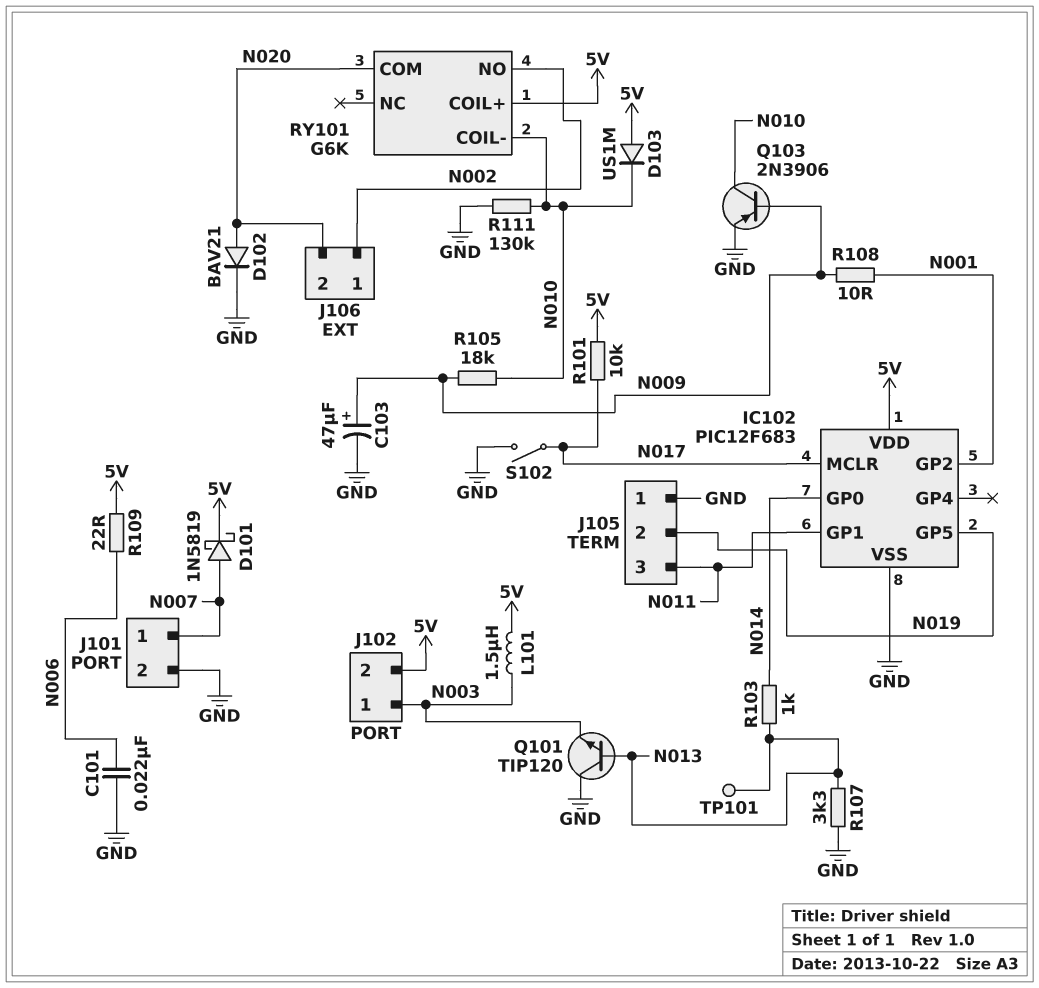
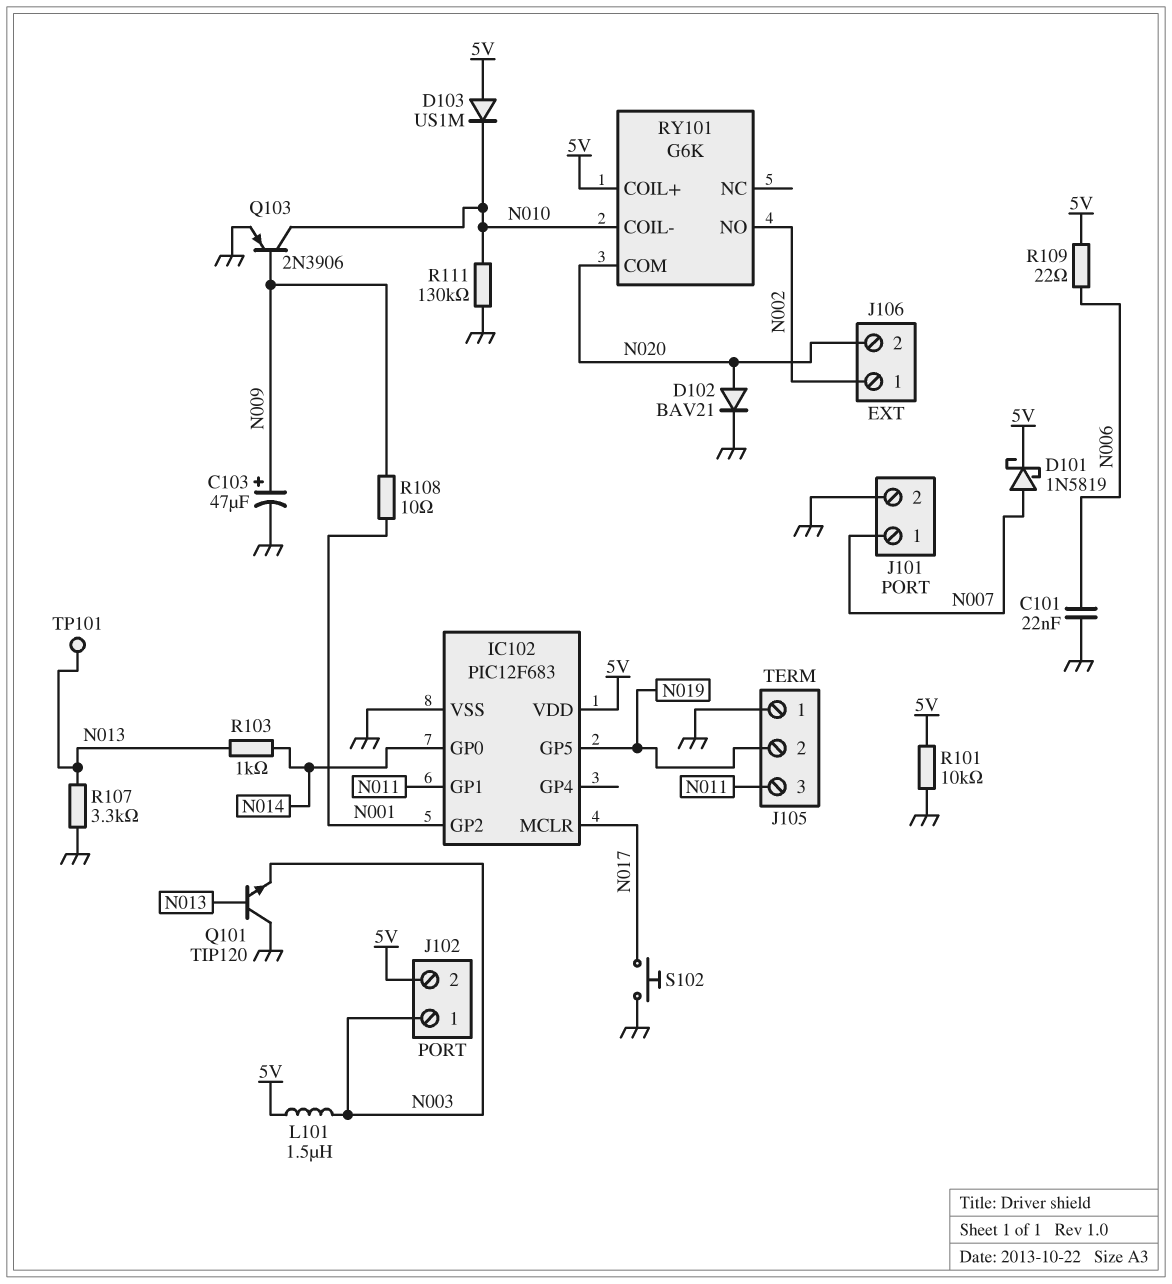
R101: 10k (5V, N017) -> 10k (5V, GND)
R105: 18k (N009, N010) -> none
S102: switch (GND, N017) -> button (GND, N017)

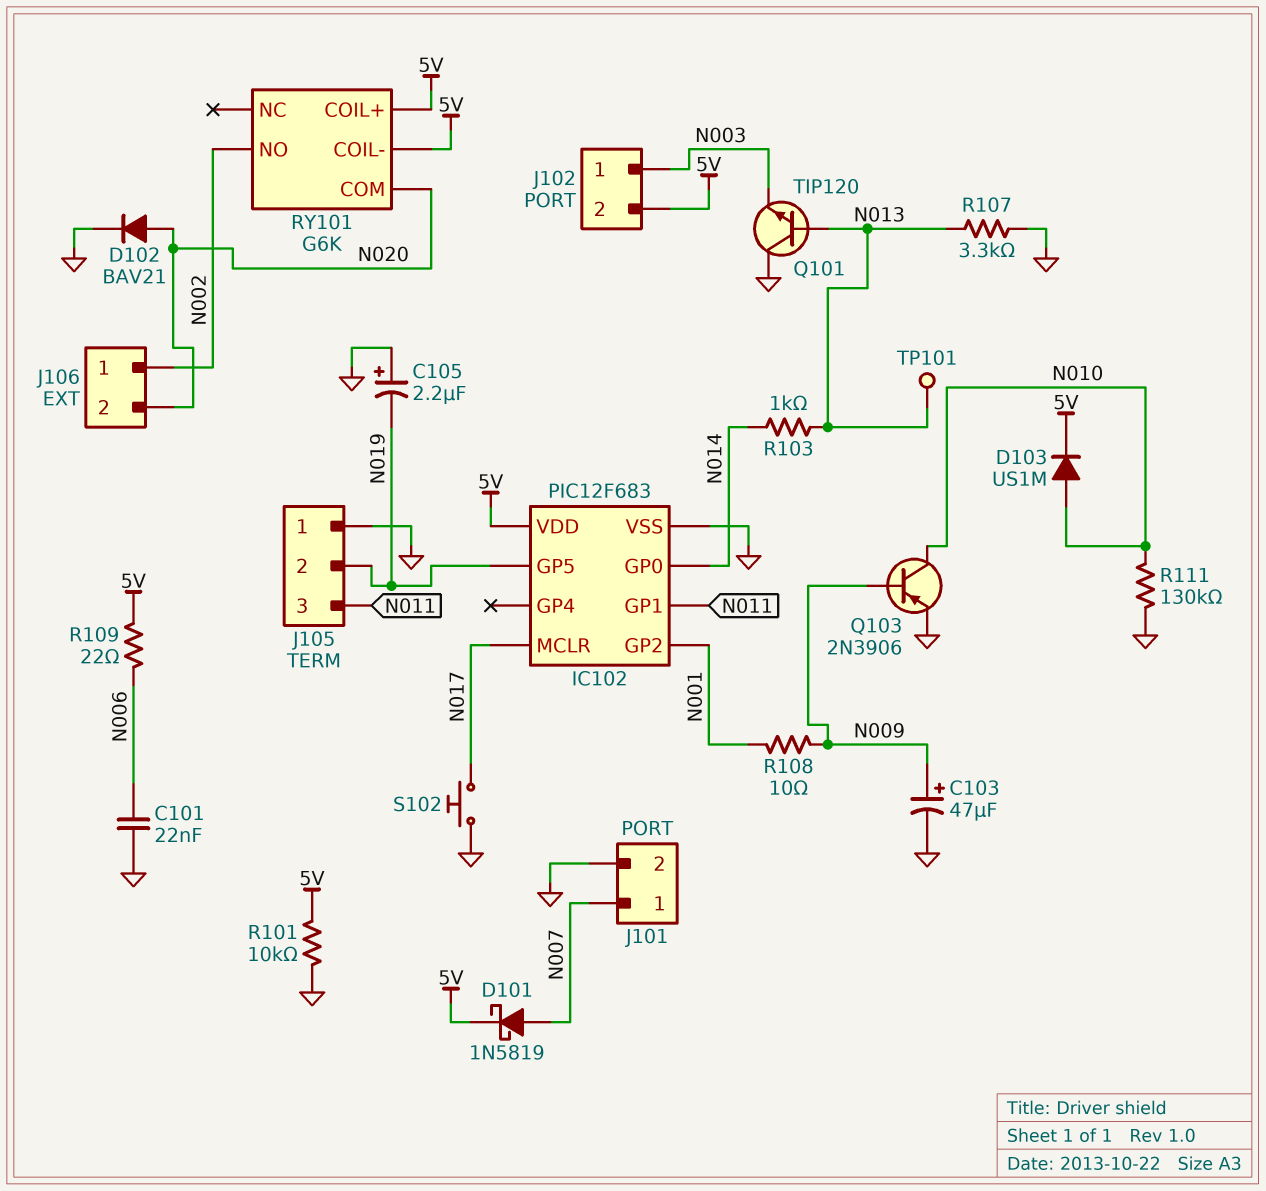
C105: none -> 2.2uF (plus GND, minus N019)
D103: diode US1M (A 5V, K N010) -> diode US1M (A N010, K 5V)
L101: 1.5uH (5V, N003) -> none
RY101 pin COIL-: N010 -> 5V

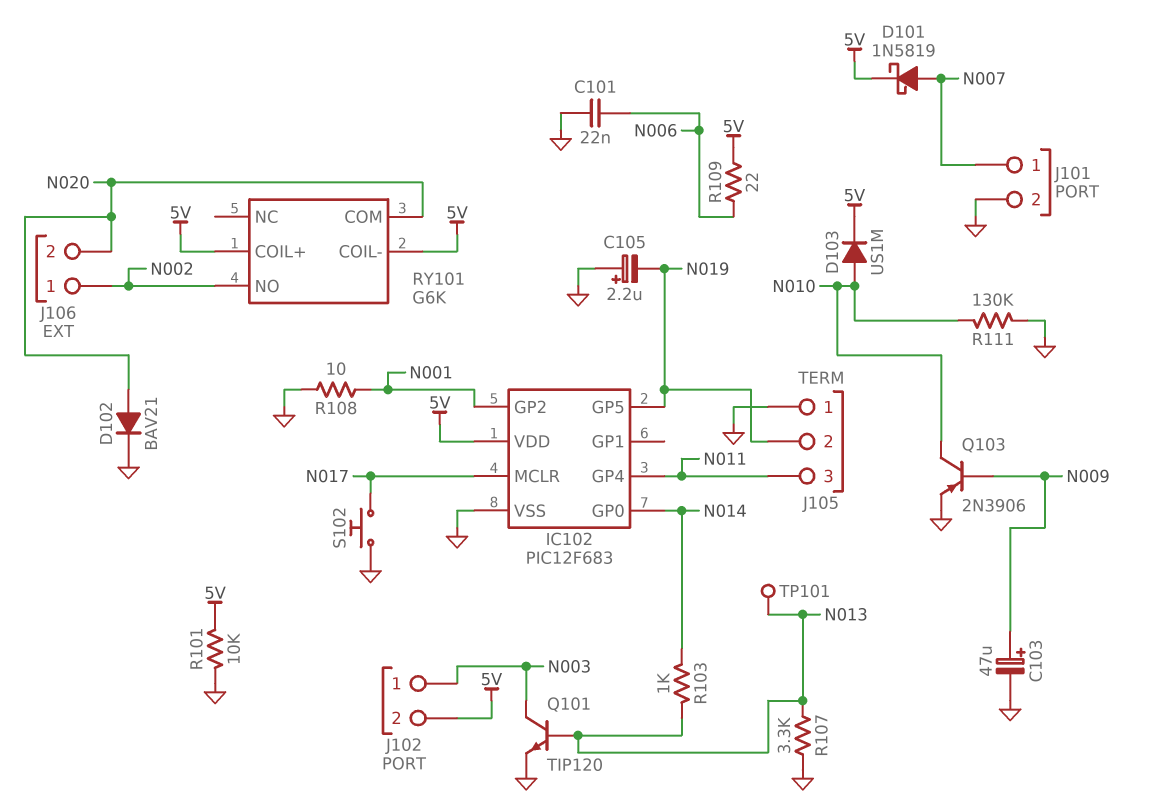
IC102 pin GP1: N011 -> none
IC102 pin GP4: none -> N011
Q101: NPN TIP120 (B N013, C GND, E N003) -> NPN TIP120 (B N013, C N003, E GND)
R108: 10 (N001, N009) -> 10 (GND, N001)

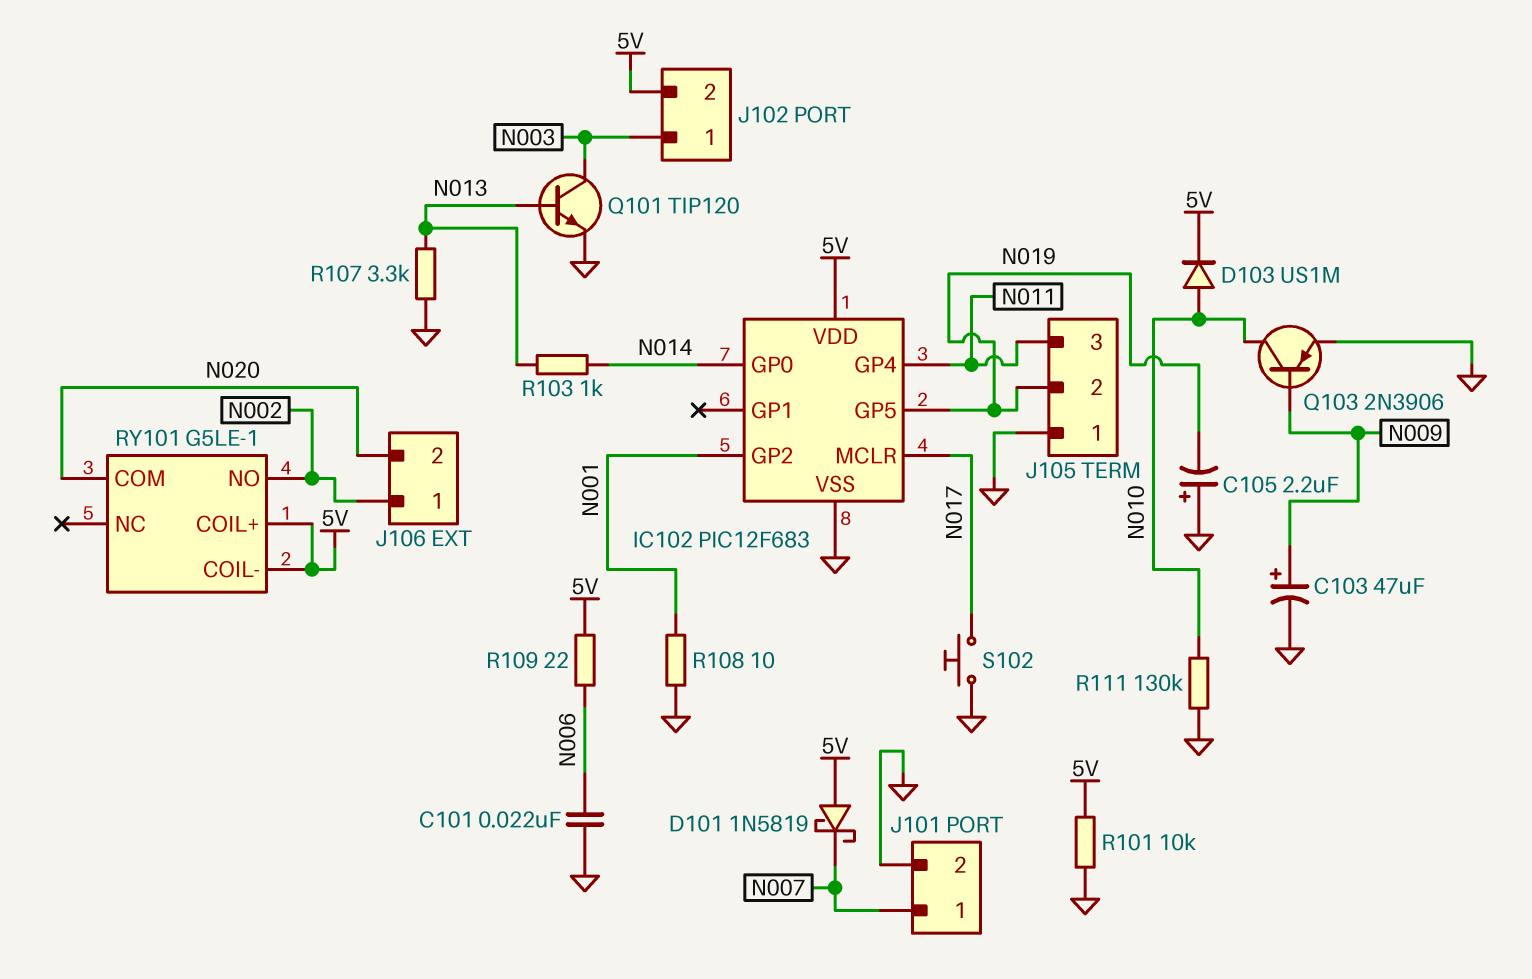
D101: schottky 1N5819 (A N007, K 5V) -> schottky 1N5819 (A 5V, K N007)
D102: diode BAV21 (A N020, K GND) -> none
RY101: G6K -> G5LE-1
TP101: test point (N013) -> none

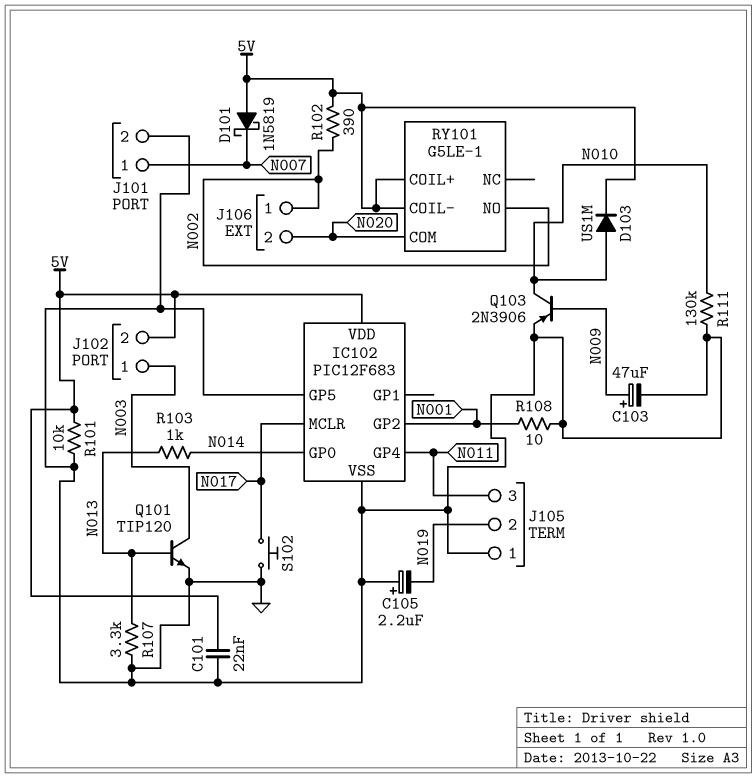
C101: 22nF (GND, N006) -> 22nF (5V, GND)
IC102 pin GP5: N019 -> GND
R102: none -> 390 (5V, N002)
R109: 22 (5V, N006) -> none

